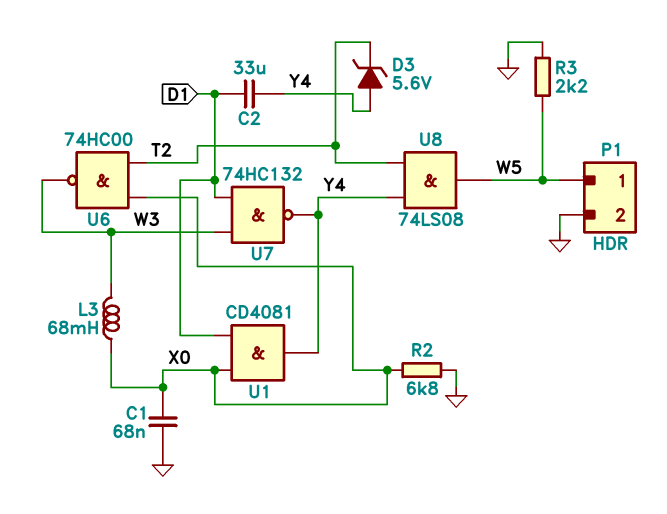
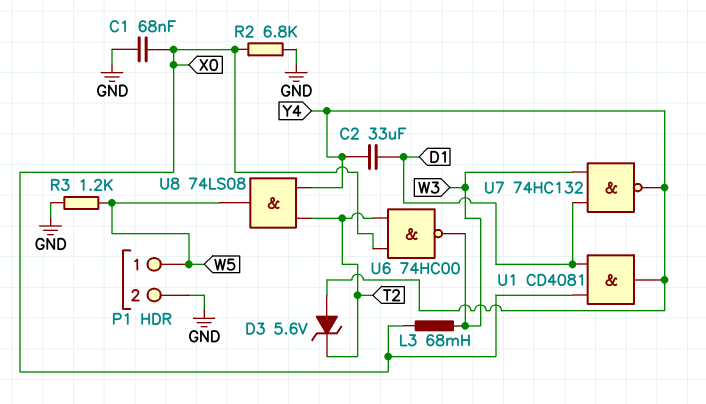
R3: 2.2k (GND, W5) -> 1.2k (GND, W5)

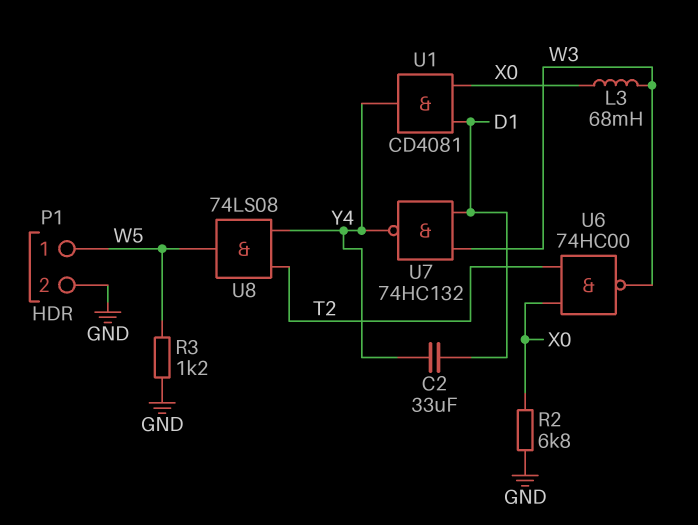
C1: 68nF (GND, X0) -> none
D3: zener 5.6V (A Y4, K T2) -> none

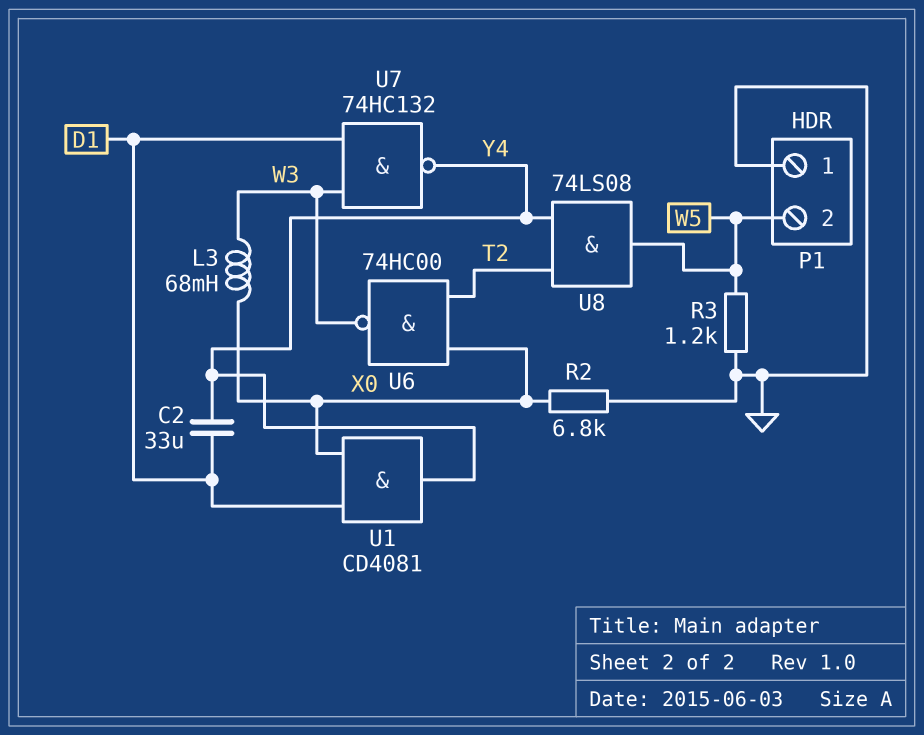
P1 pin 1: W5 -> GND
P1 pin 2: GND -> W5

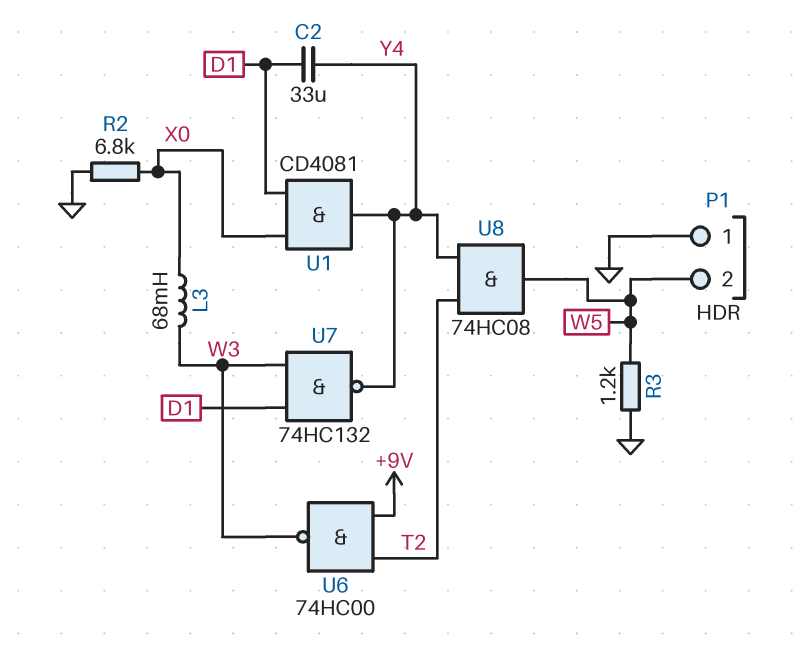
U6: NAND 74HC00 (in T2, in X0, out W3) -> NAND 74HC00 (in +9V, in T2, out W3)
U8: AND 74LS08 (in T2, in Y4, out W5) -> AND 74HC08 (in T2, in Y4, out W5)

